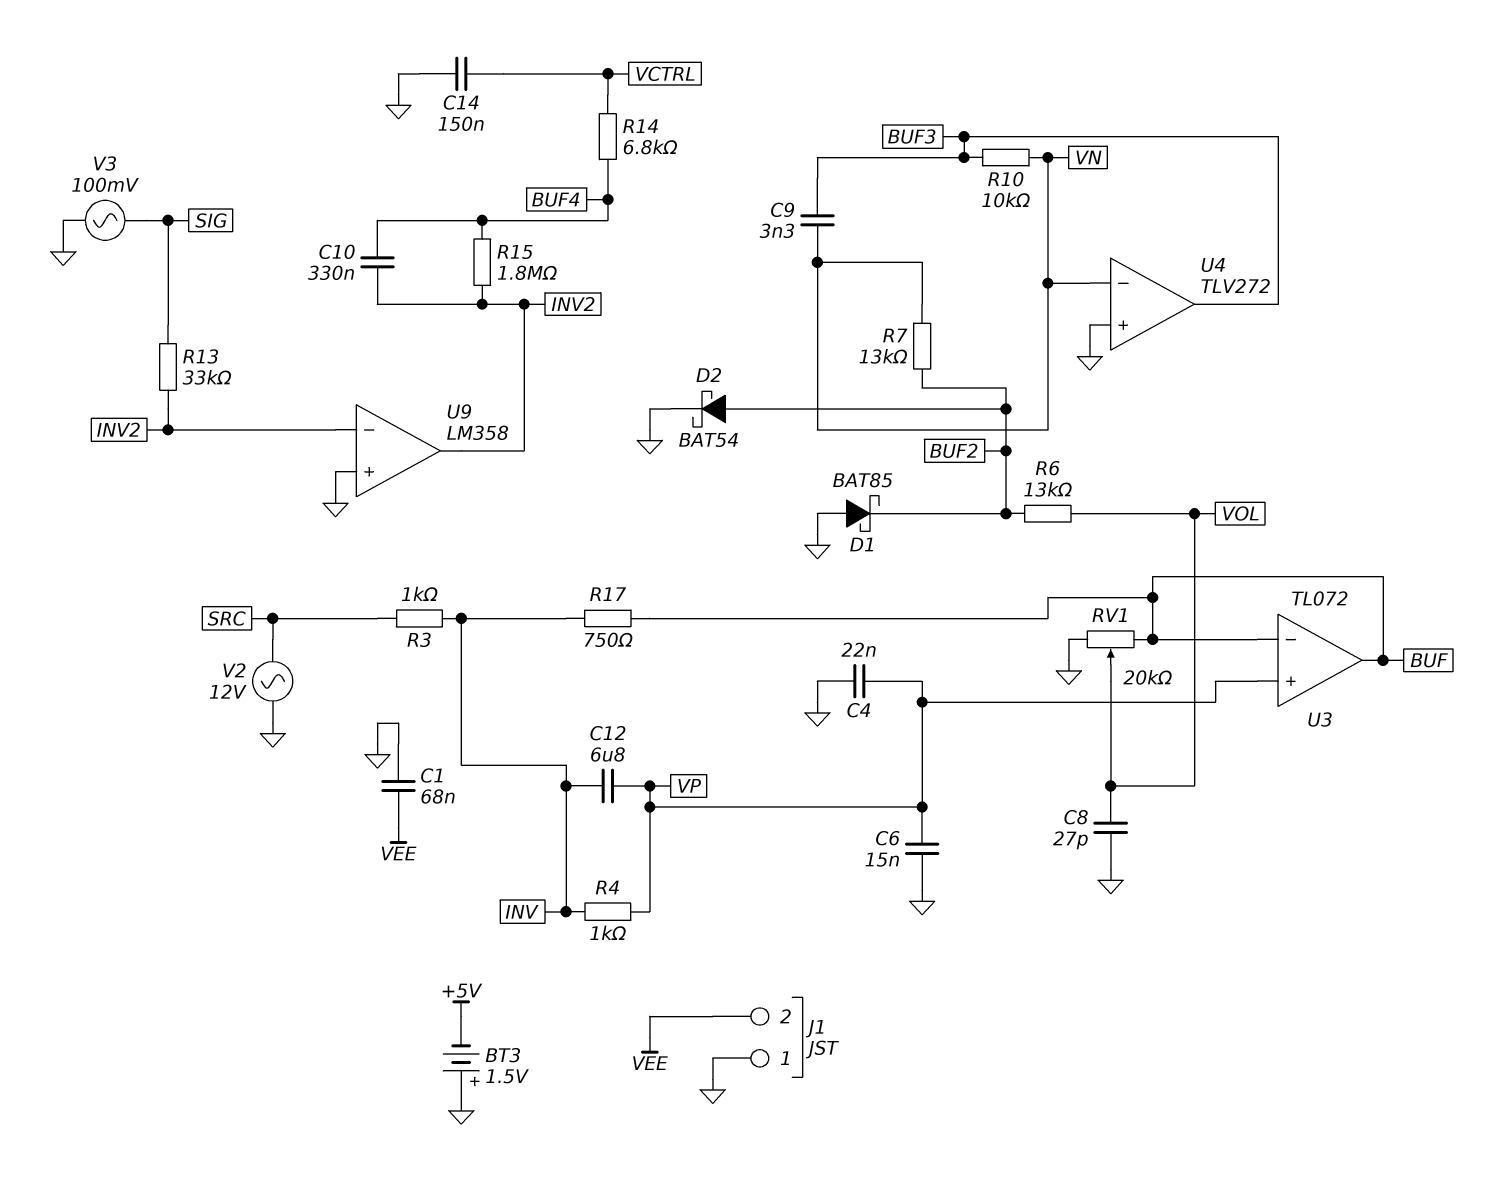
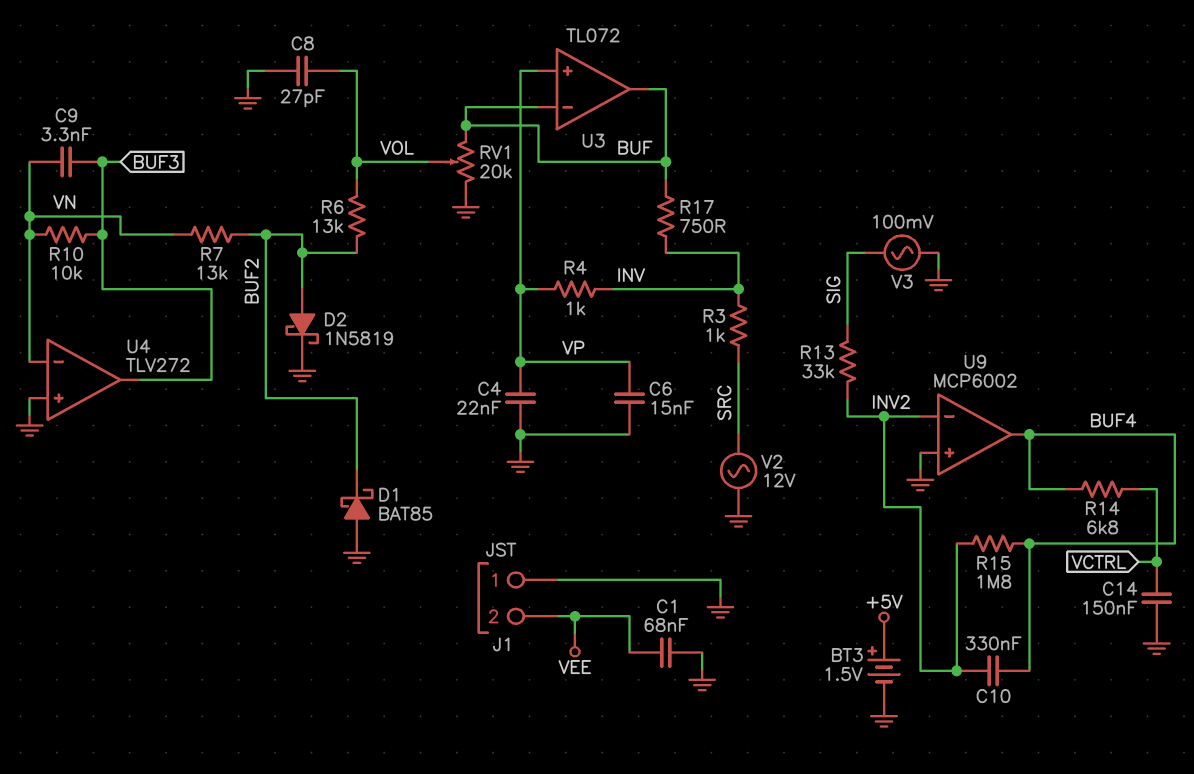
BT3: 1.5V (plus GND, minus +5V) -> 1.5V (plus +5V, minus GND)
C12: 6.8uF (INV, VP) -> none
D2: schottky BAT54 (A BUF2, K GND) -> schottky 1N5819 (A BUF2, K GND)
U9: LM358 -> MCP6002
U9 pin out: INV2 -> BUF4

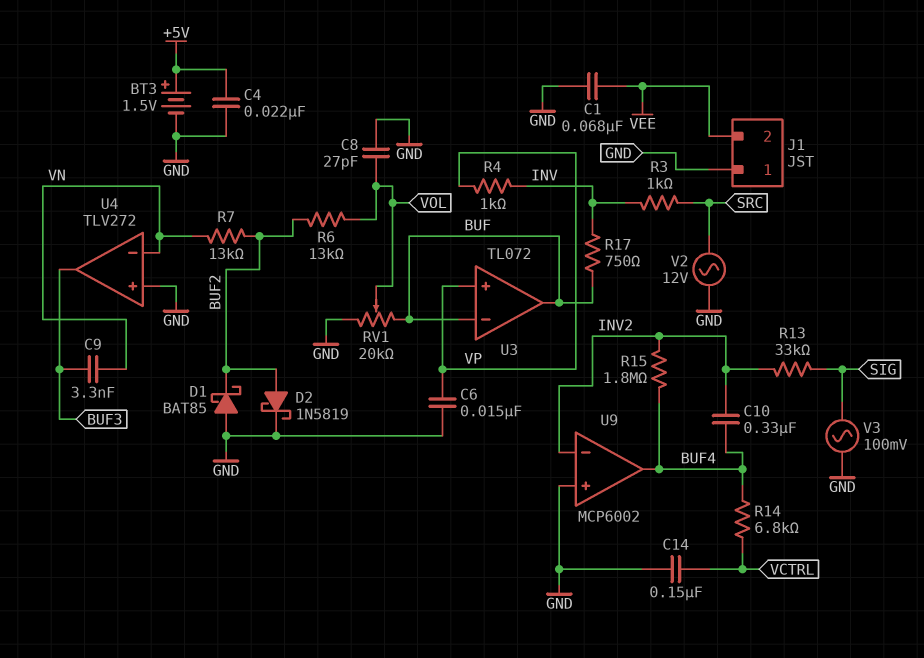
C4: 22nF (GND, VP) -> 22nF (+5V, GND)
R10: 10k (BUF3, VN) -> none

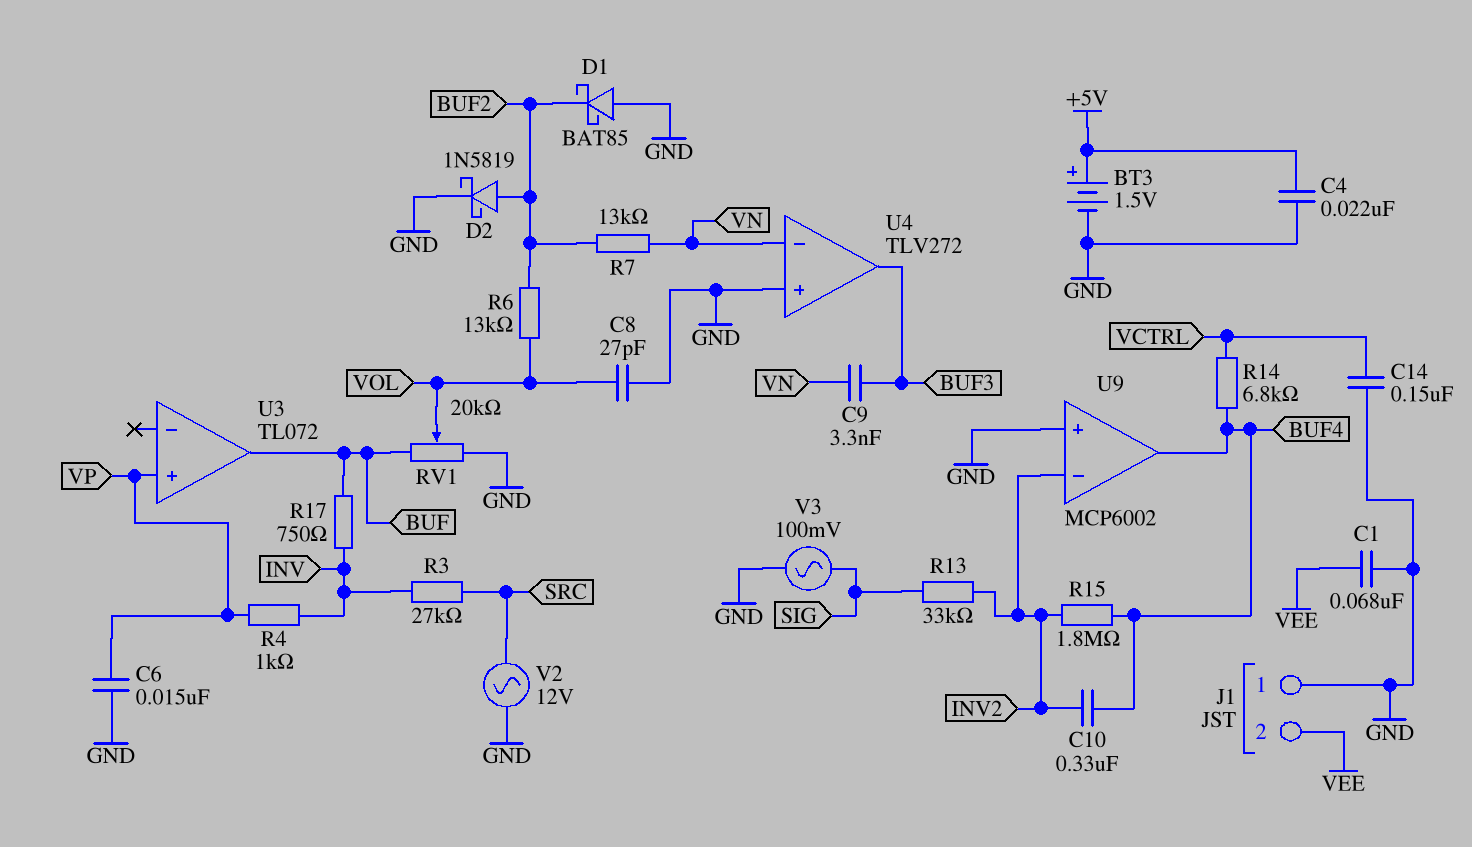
R3: 1k (INV, SRC) -> 27k (INV, SRC)
U3 pin in-: BUF -> none

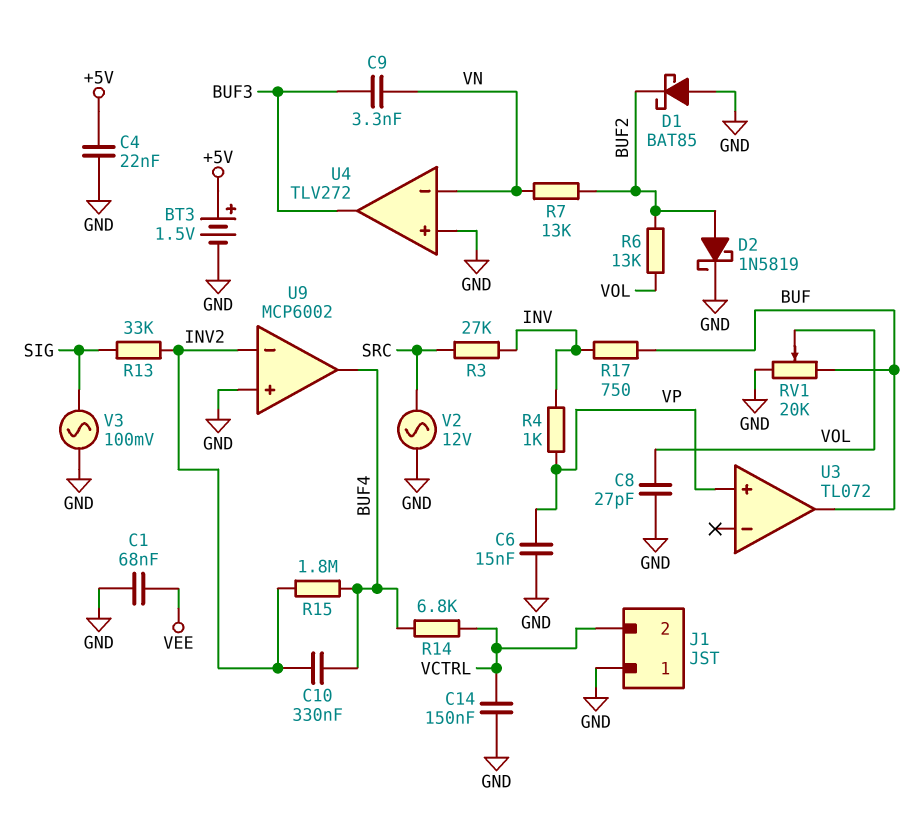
J1 pin 2: VEE -> VCTRL

